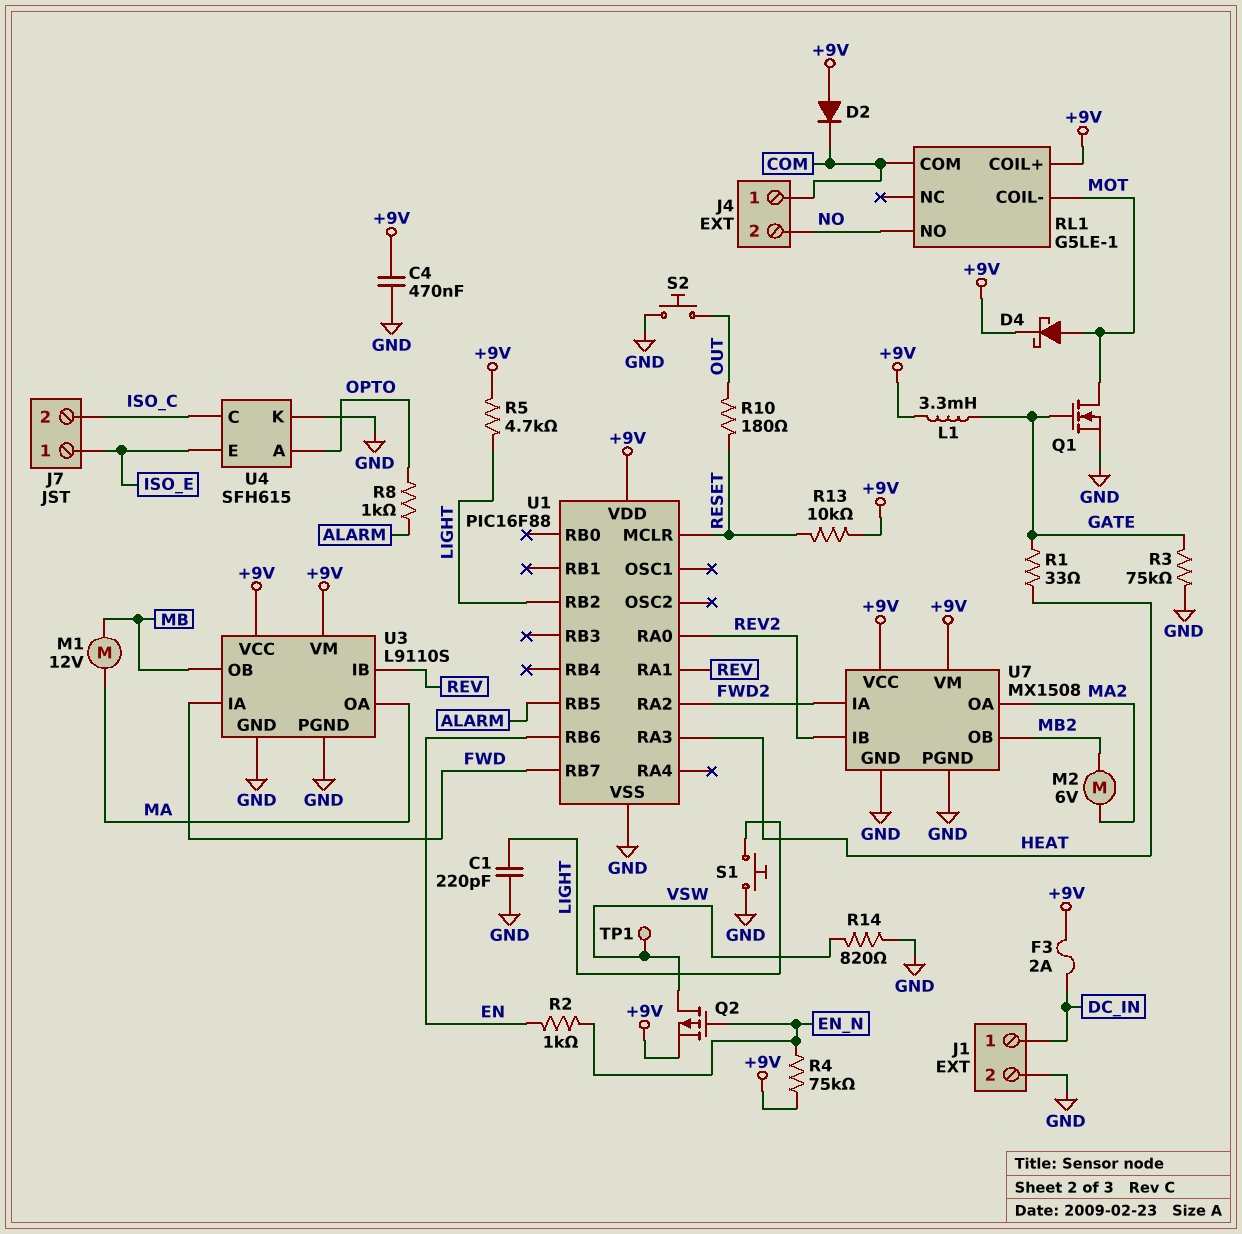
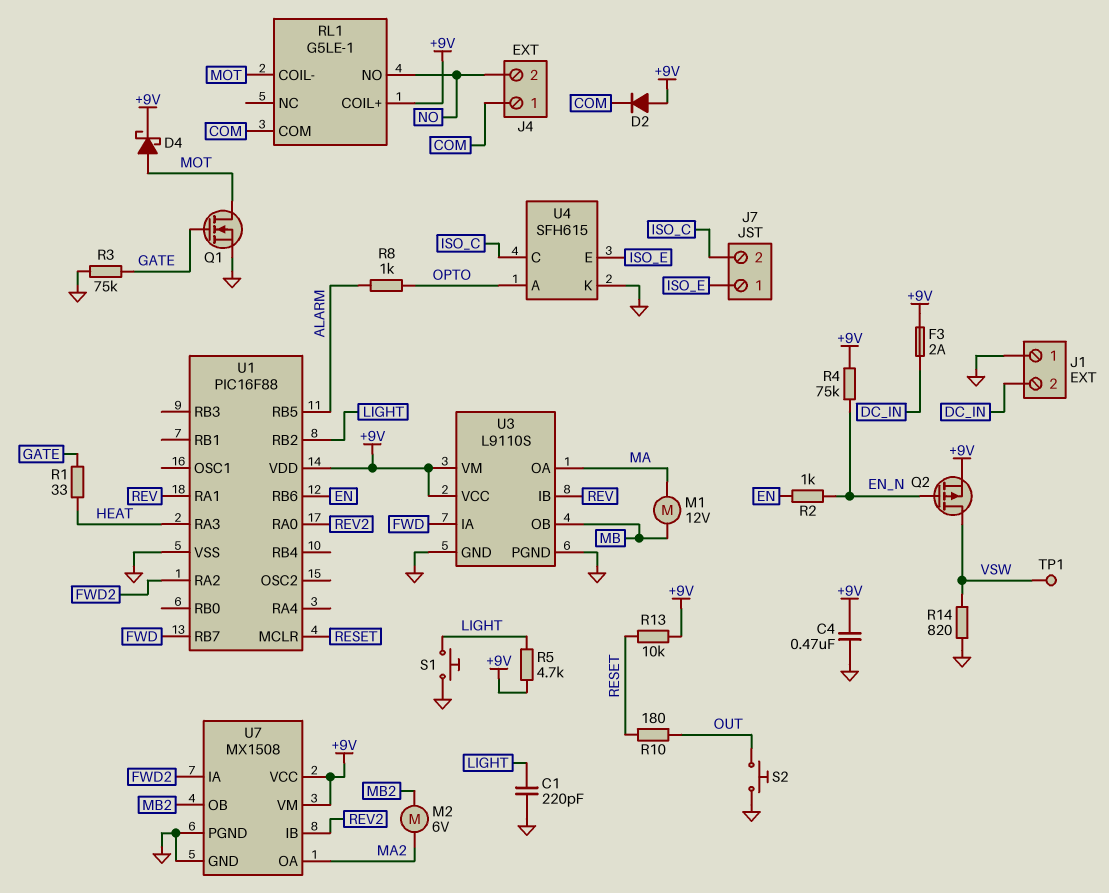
J1 pin 1: DC_IN -> GND
J1 pin 2: GND -> DC_IN
L1: 3.3mH (+9V, GATE) -> none

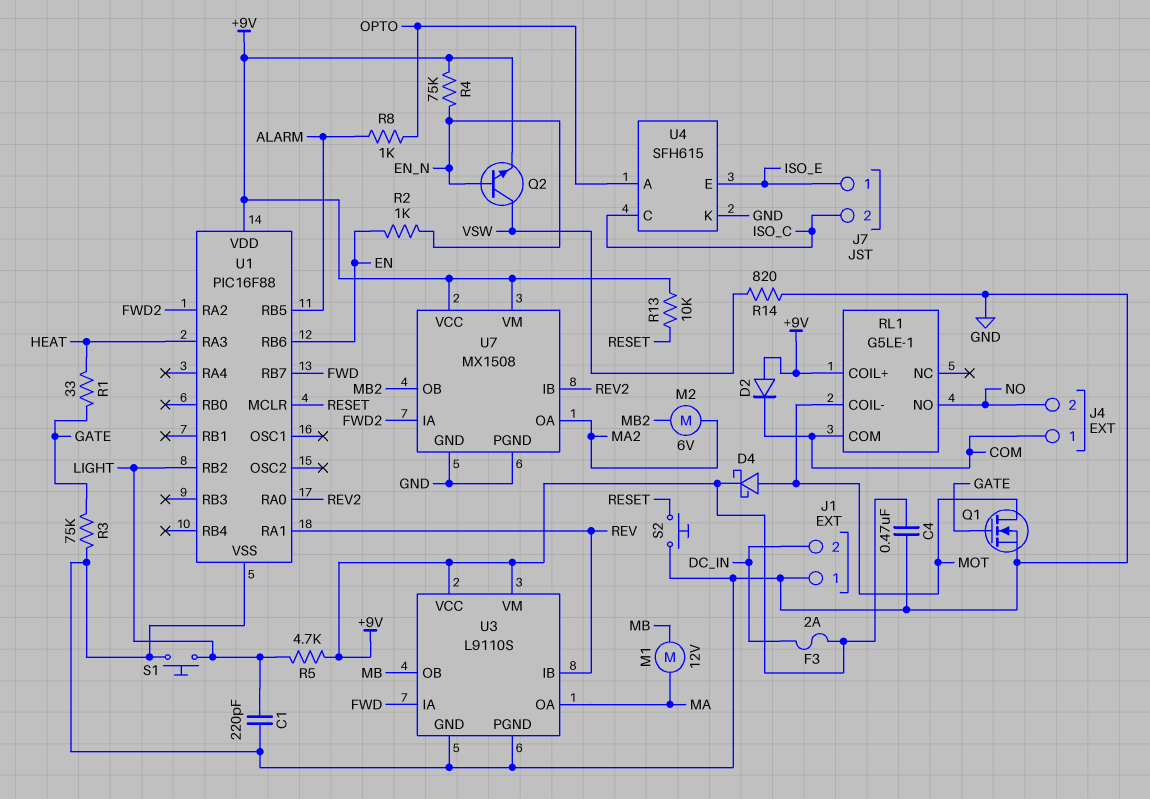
Q2: PMOS (G EN_N, D VSW, S +9V) -> NPN (B EN_N, C VSW, E +9V)
R10: 180 (OUT, RESET) -> none
S2: button (GND, OUT) -> button (GND, RESET)
TP1: test point (VSW) -> none

